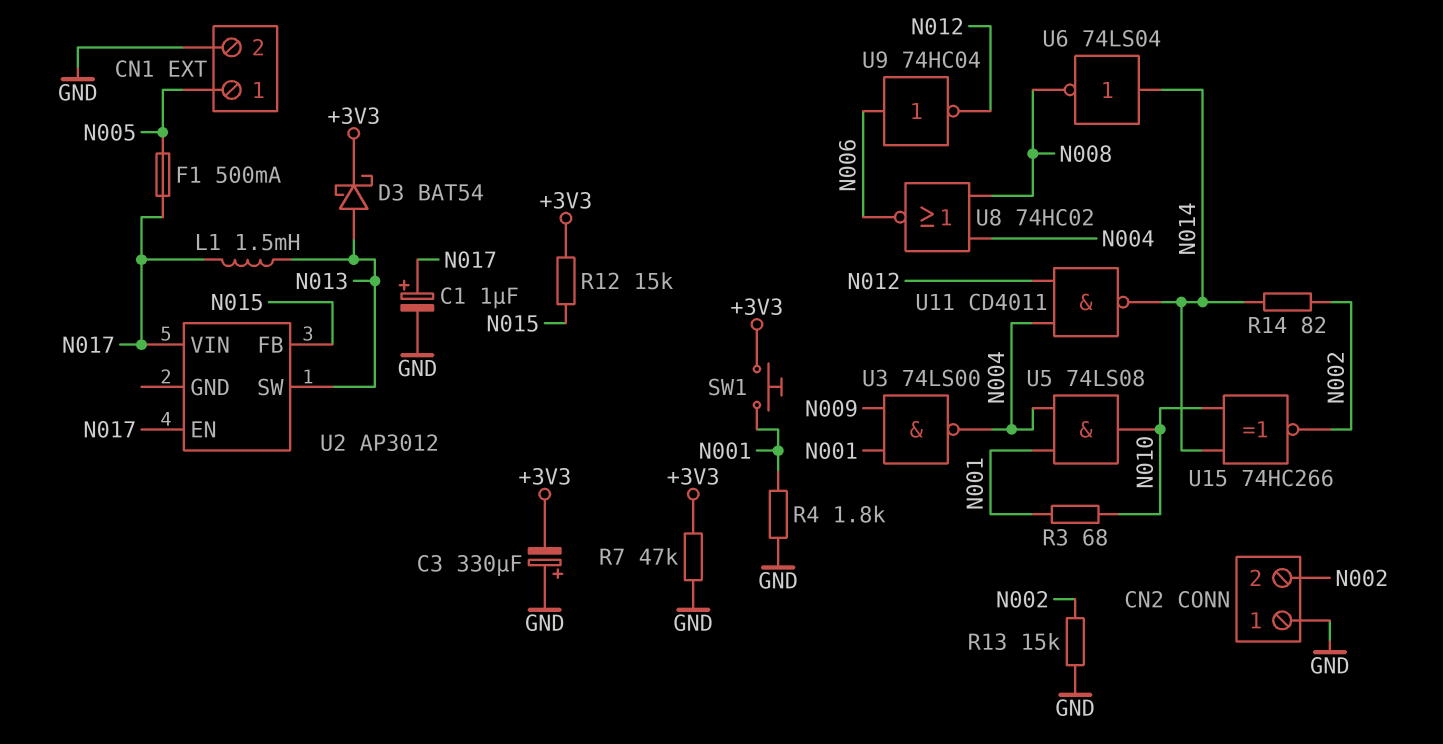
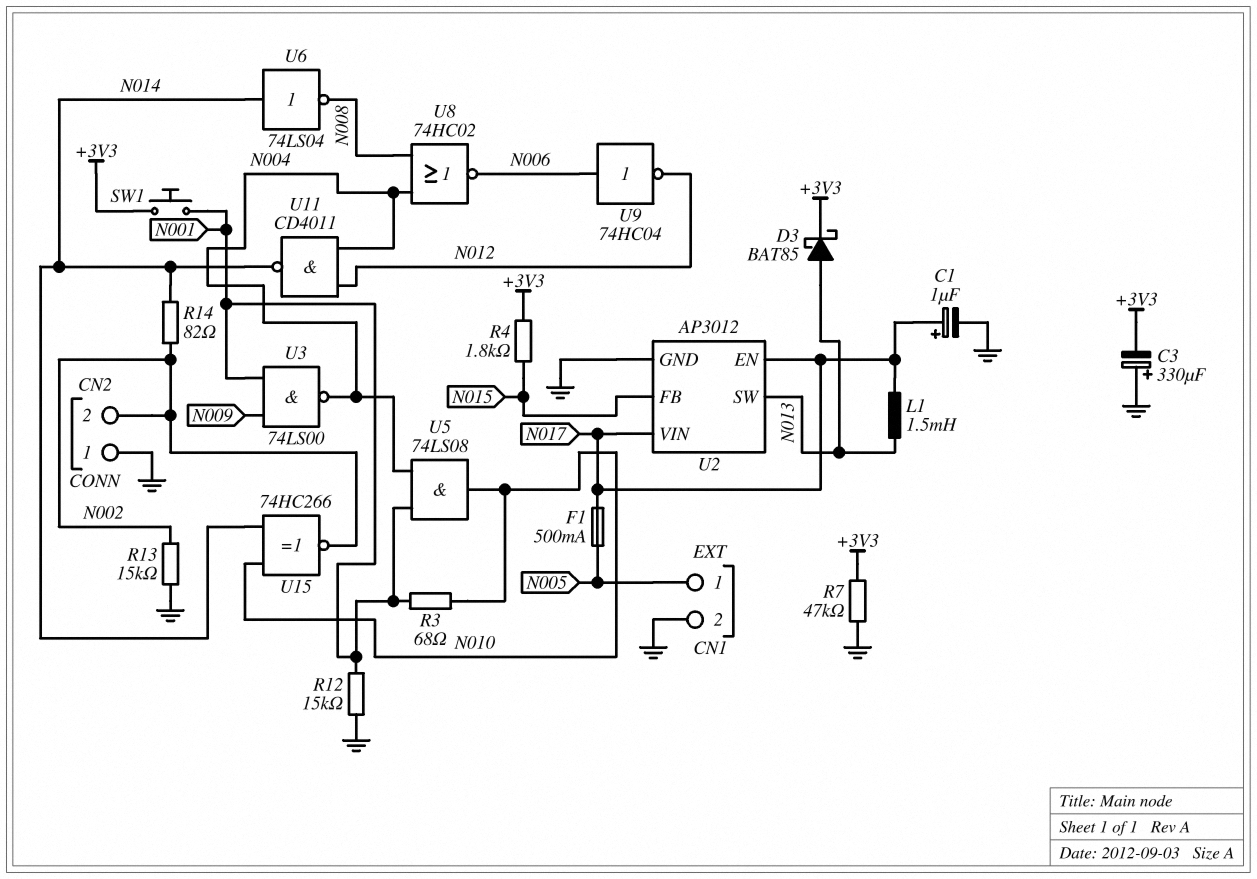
D3: schottky BAT54 (A N013, K +3V3) -> schottky BAT85 (A N013, K +3V3)
R4: 1.8k (GND, N001) -> 1.8k (+3V3, N015)
R12: 15k (+3V3, N015) -> 15k (GND, N001)
U2 pin GND: none -> GND

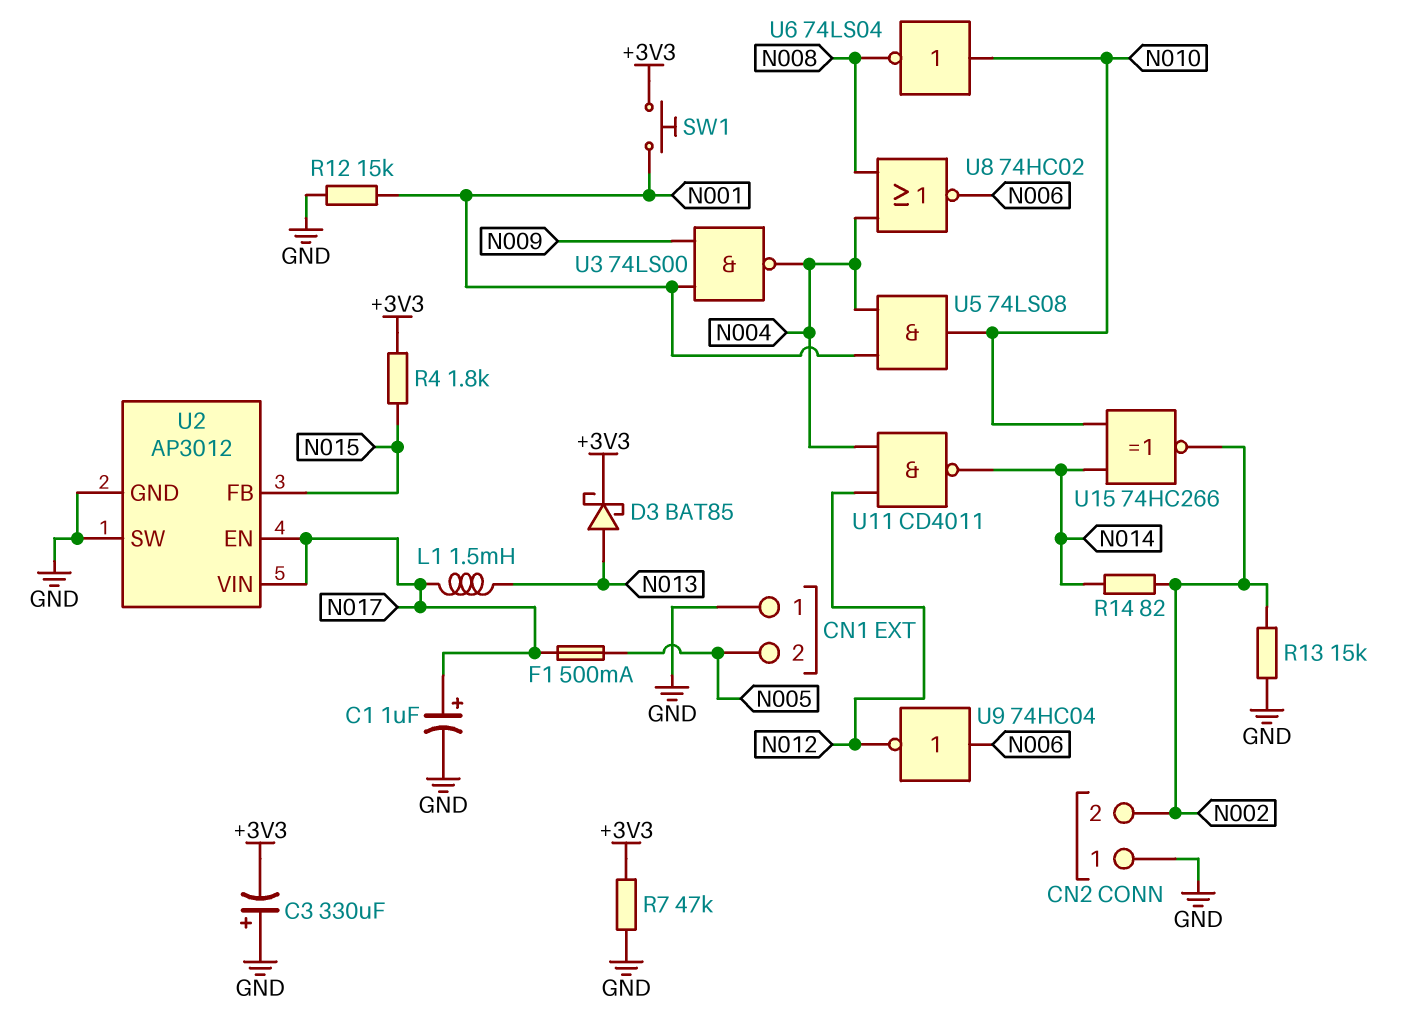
CN1 pin 1: N005 -> GND
CN1 pin 2: GND -> N005
R3: 68 (N001, N010) -> none
U2 pin SW: N013 -> GND
U6: NOT 74LS04 (in N014, out N008) -> NOT 74LS04 (in N010, out N008)

